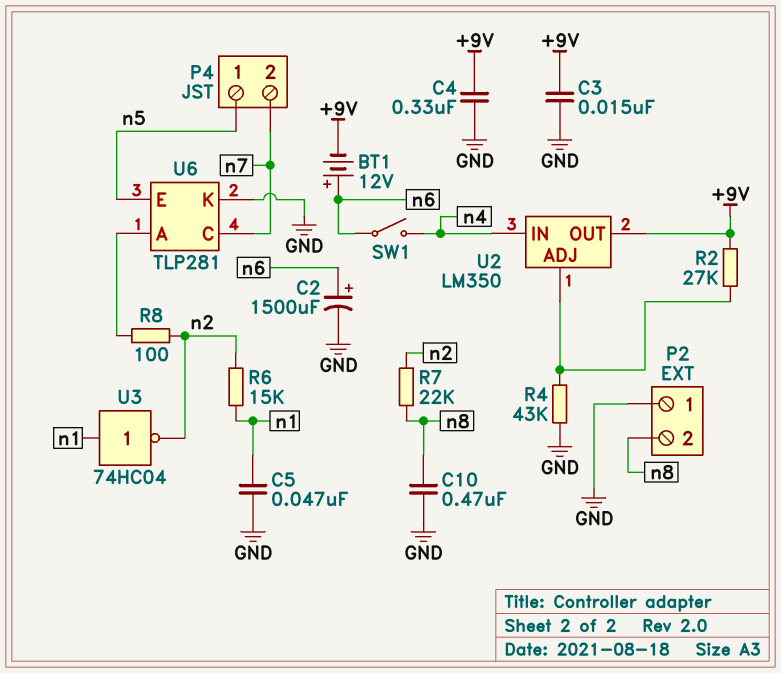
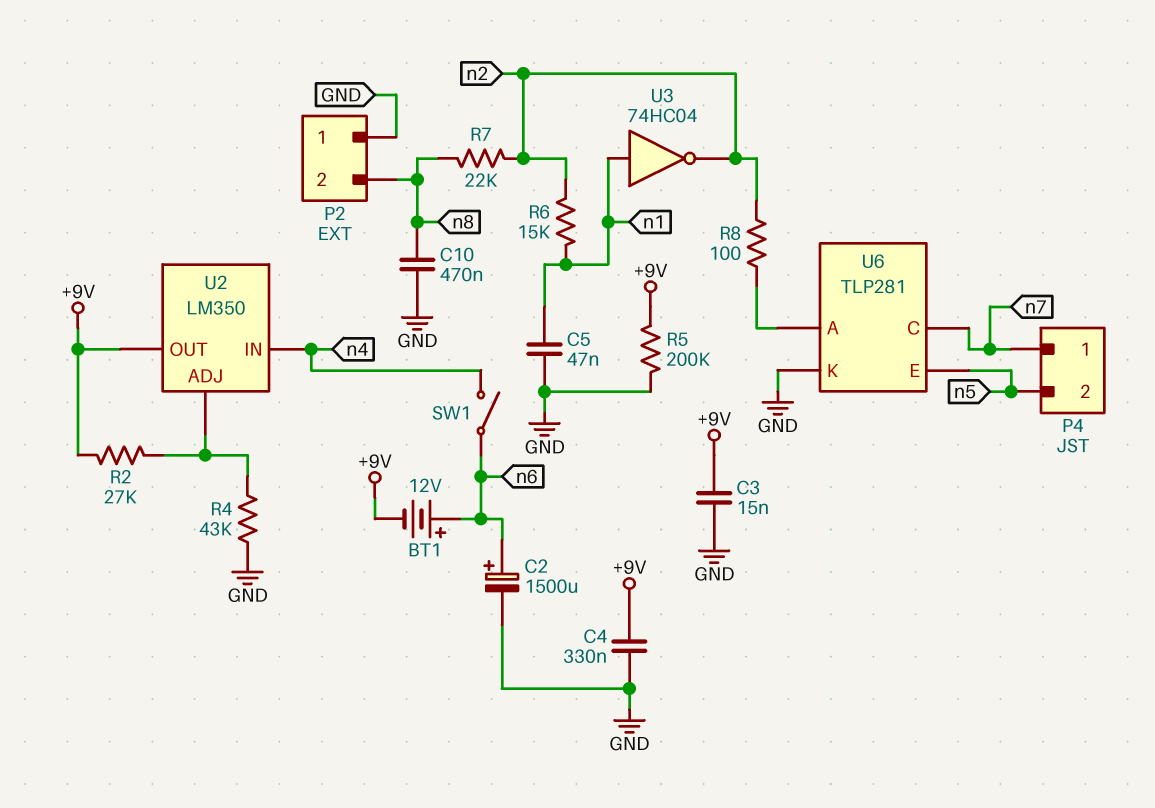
P4 pin 1: n5 -> n7
P4 pin 2: n7 -> n5
R5: none -> 200k (+9V, GND)

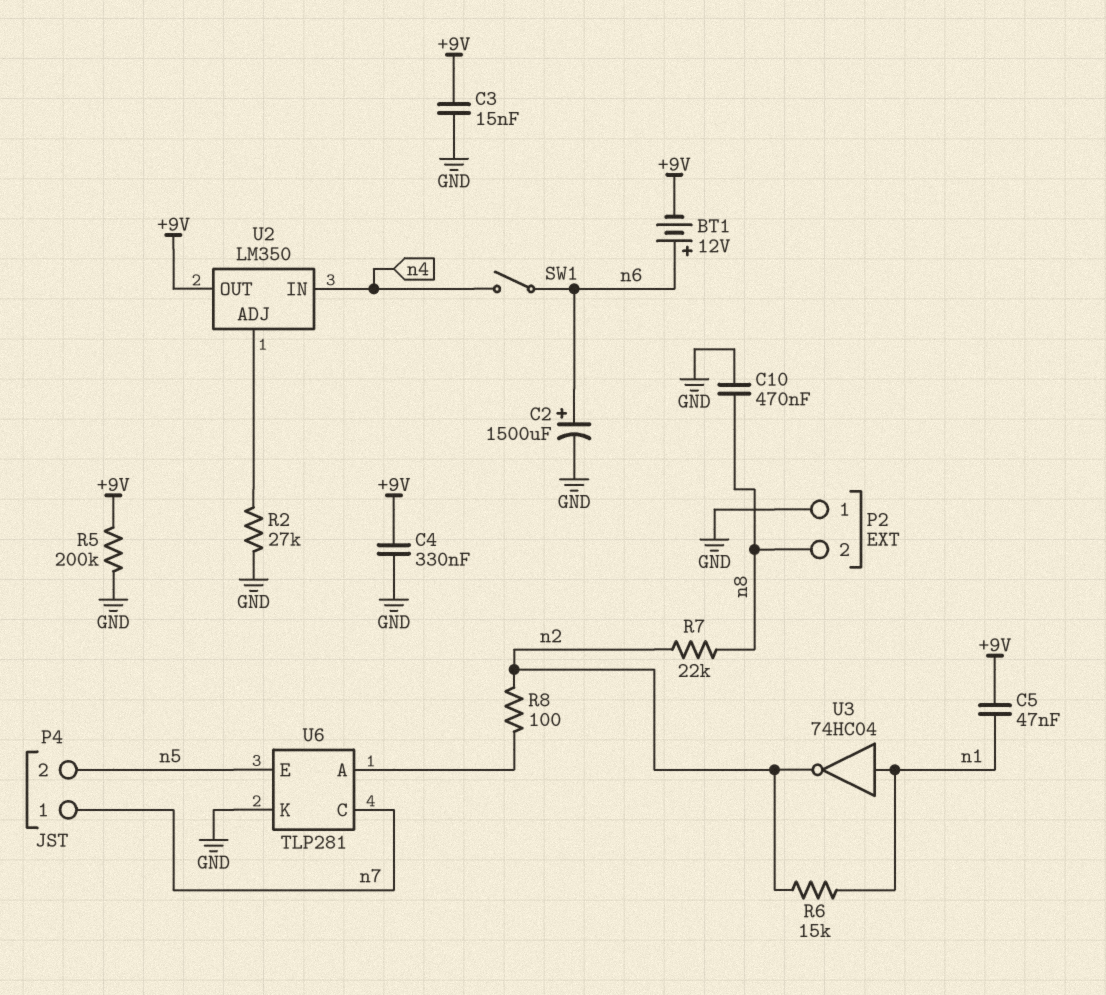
C5: 47nF (GND, n1) -> 47nF (+9V, n1)
R2: 27k (+9V, U2/ADJ) -> 27k (GND, U2/ADJ)
R4: 43k (GND, U2/ADJ) -> none

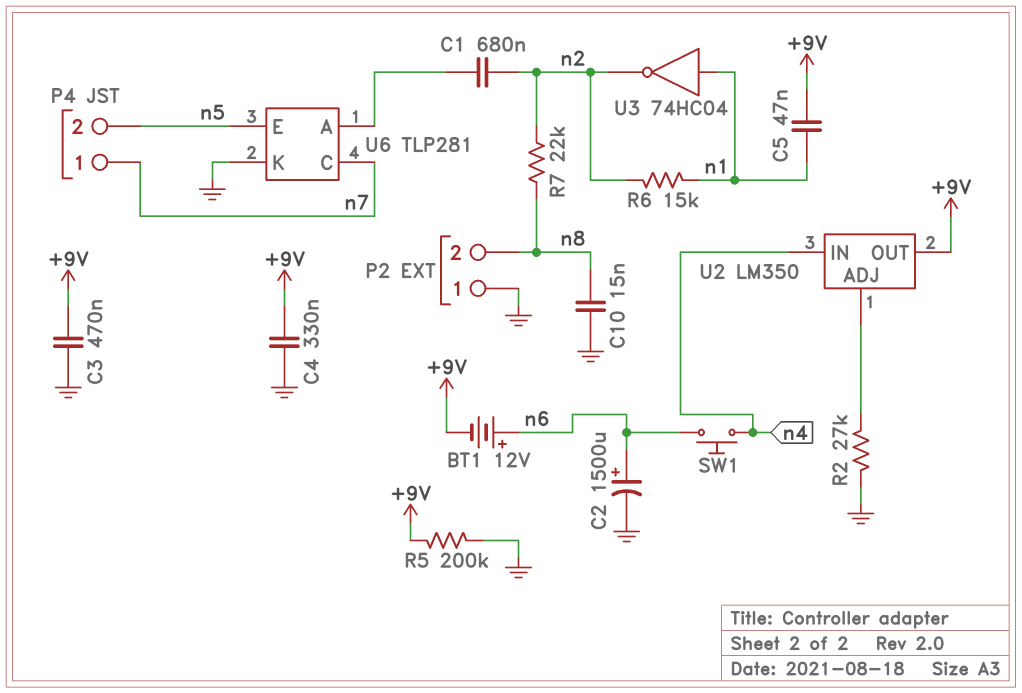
C1: none -> 680nF (U6/A, n2)
C3: 15nF (+9V, GND) -> 470nF (+9V, GND)
C10: 470nF (GND, n8) -> 15nF (GND, n8)
R8: 100 (U6/A, n2) -> none
SW1: switch (n4, n6) -> button (n4, n6)

